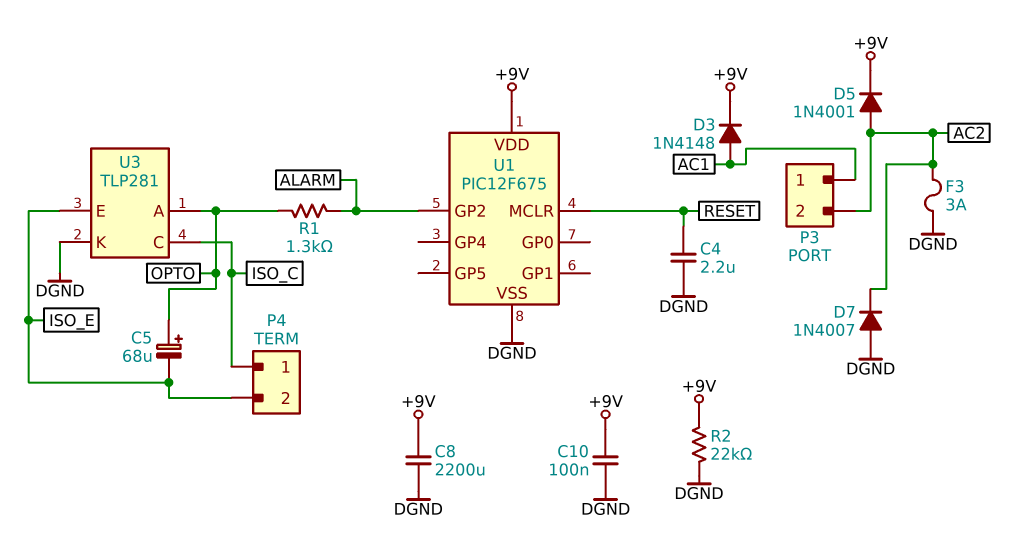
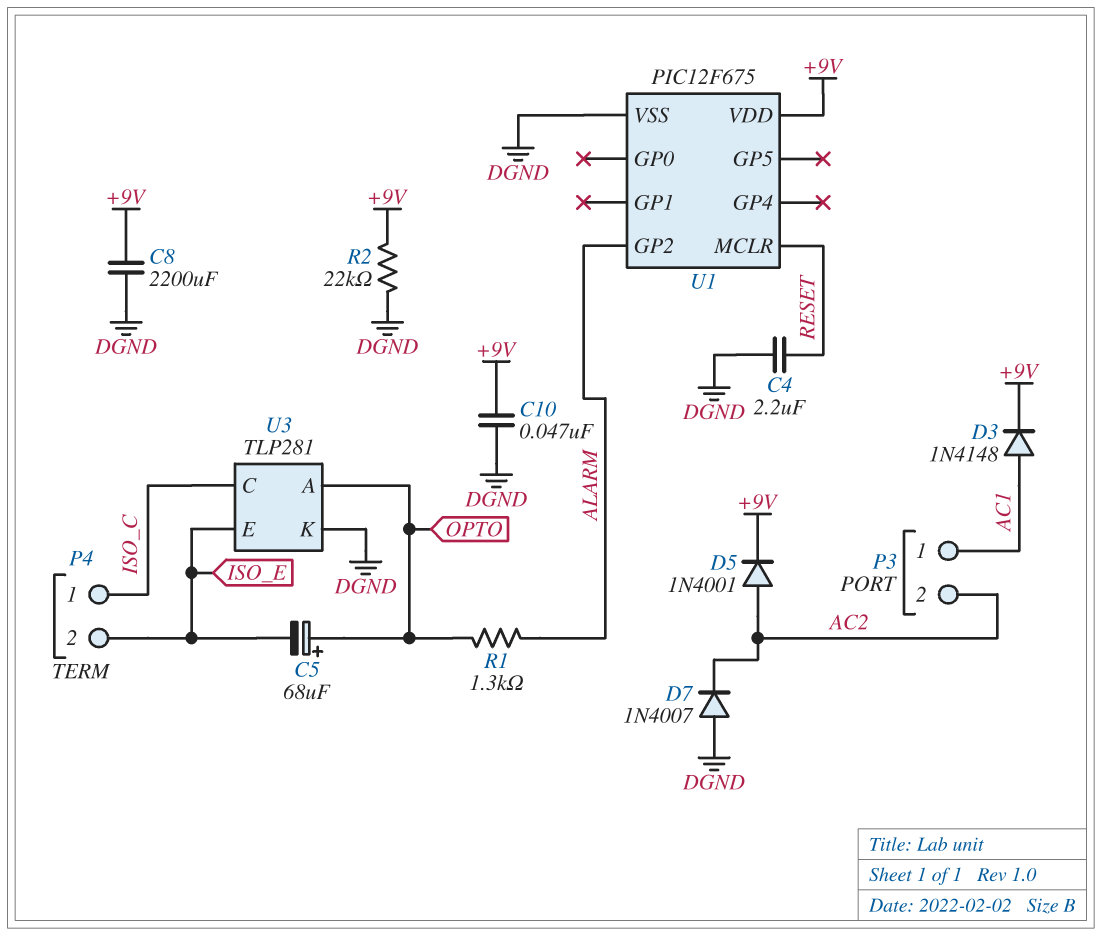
C10: 100nF (+9V, DGND) -> 47nF (+9V, DGND)
F3: 3A (AC2, DGND) -> none

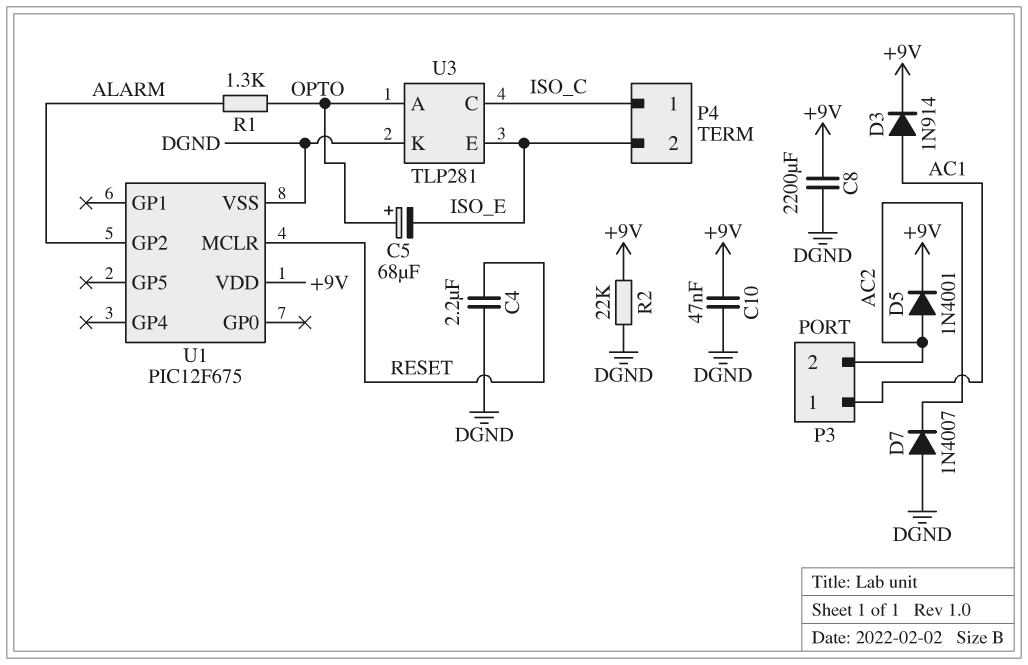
D3: diode 1N4148 (A AC1, K +9V) -> diode 1N914 (A AC1, K +9V)

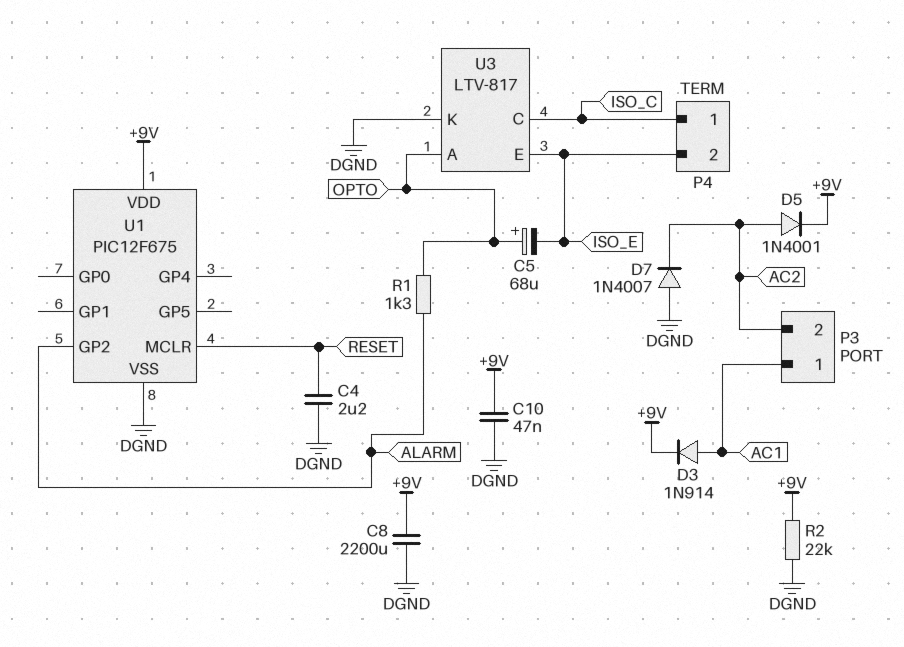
U3: TLP281 -> LTV-817

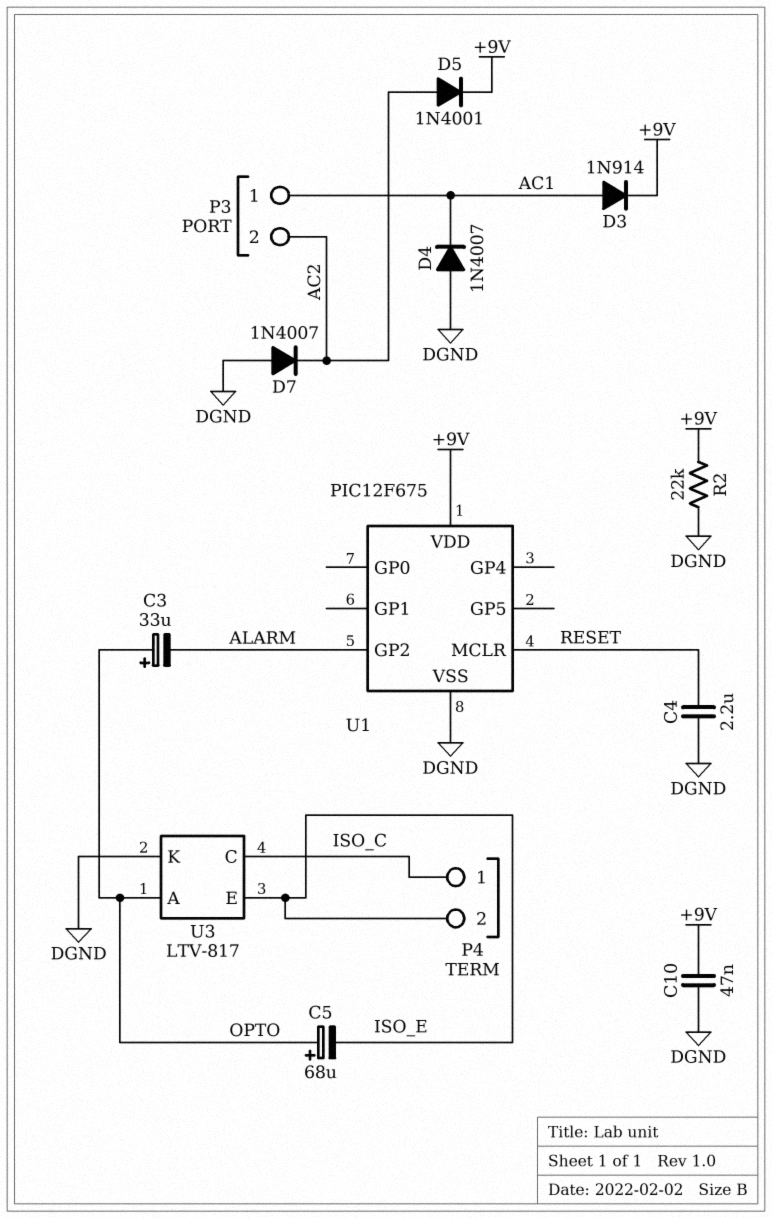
C3: none -> 33uF (plus OPTO, minus ALARM)
C8: 2200uF (+9V, DGND) -> none
D4: none -> diode 1N4007 (A DGND, K AC1)
R1: 1.3k (ALARM, OPTO) -> none

